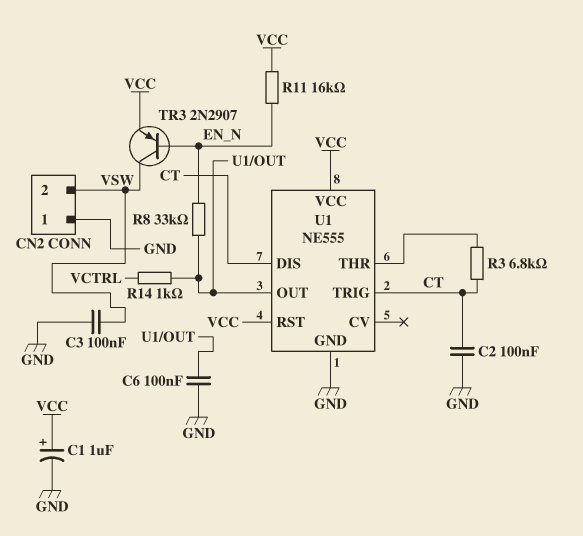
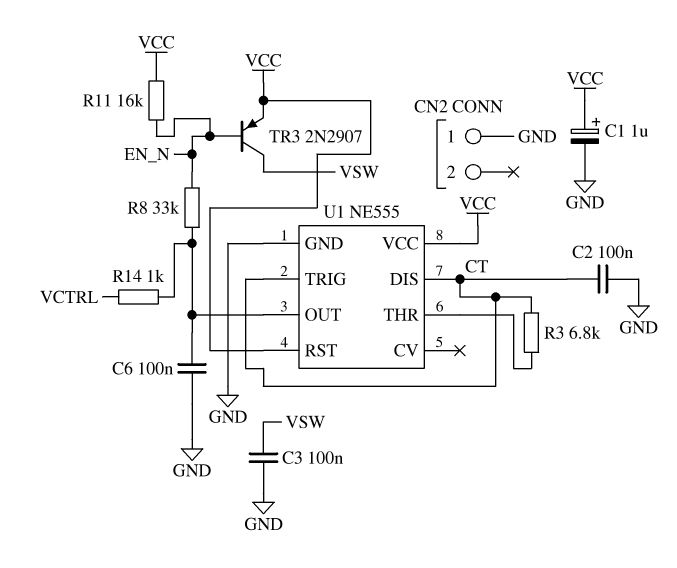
CN2 pin 2: VSW -> none

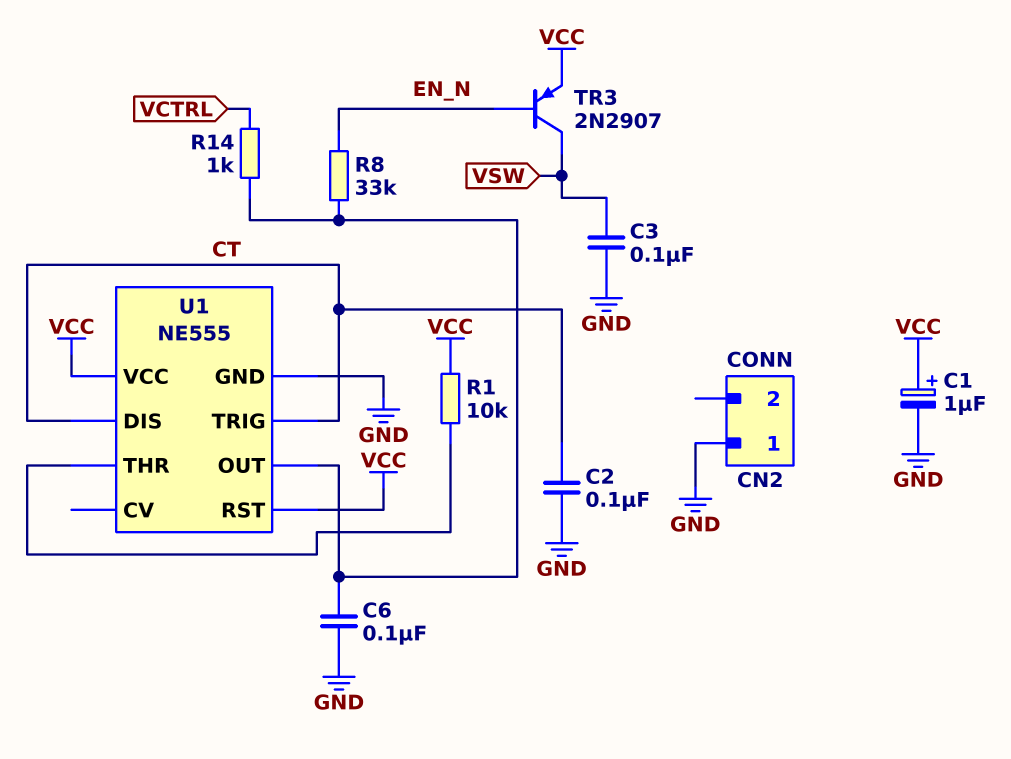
R1: none -> 10k (U1/THR, VCC)
R3: 6.8k (CT, U1/THR) -> none
R11: 16k (EN_N, VCC) -> none

